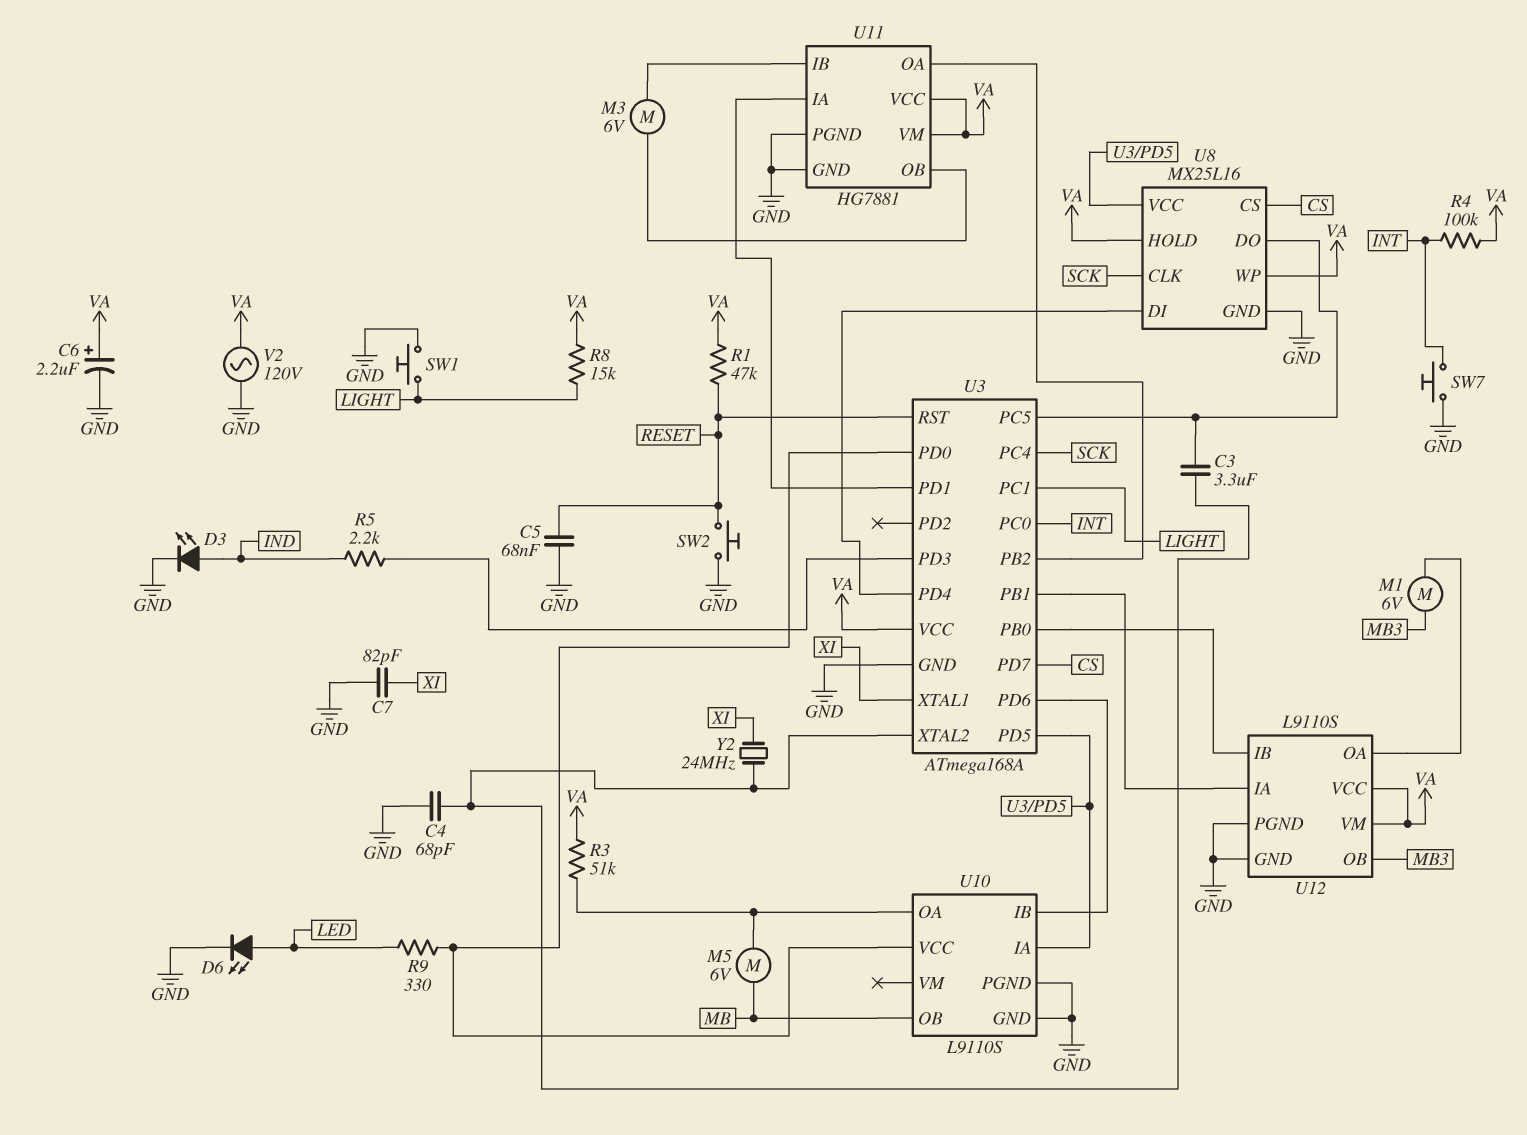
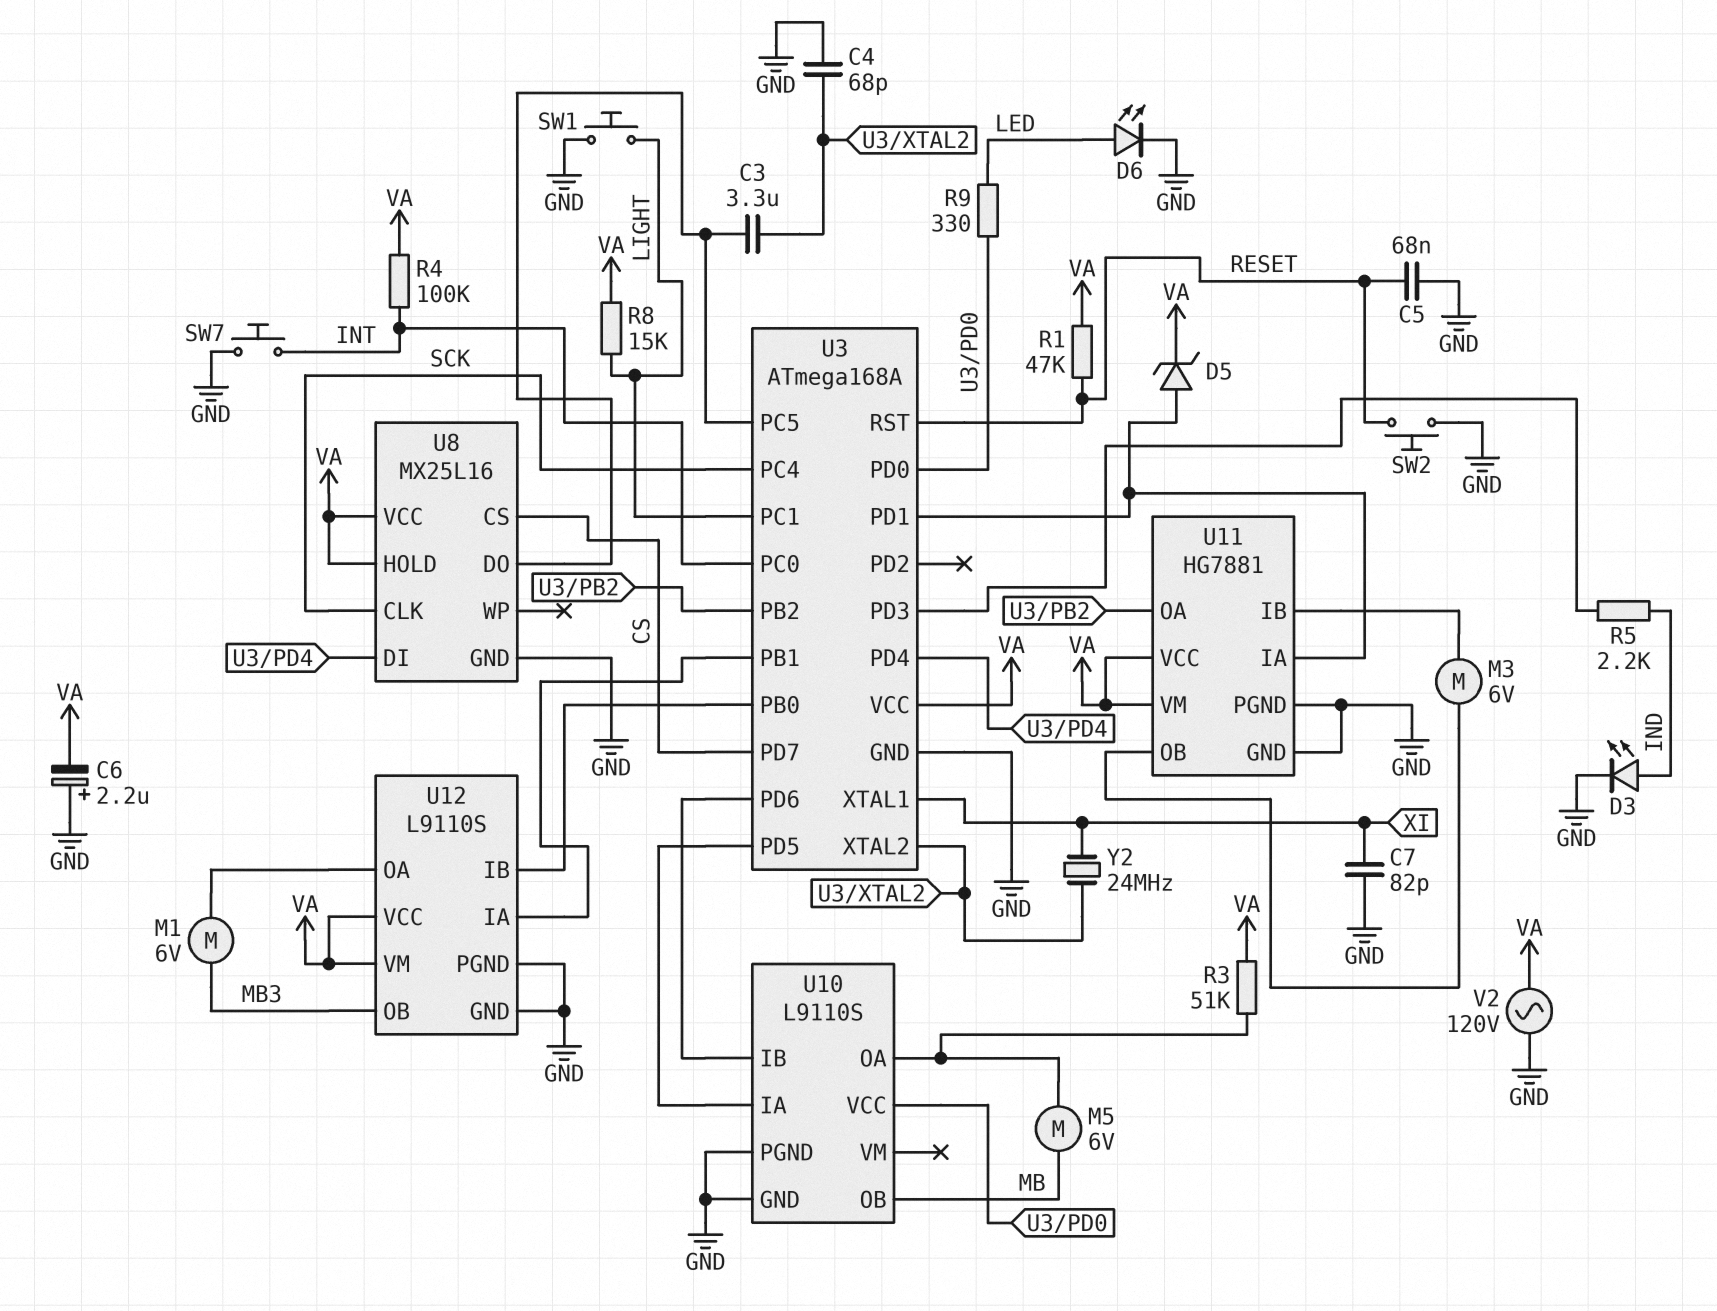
C6: 2.2uF (plus VA, minus GND) -> 2.2uF (plus GND, minus VA)
D5: none -> zener (A U3/PD1, K VA)
U8 pin VCC: U3/PD5 -> VA
U8 pin WP: VA -> none

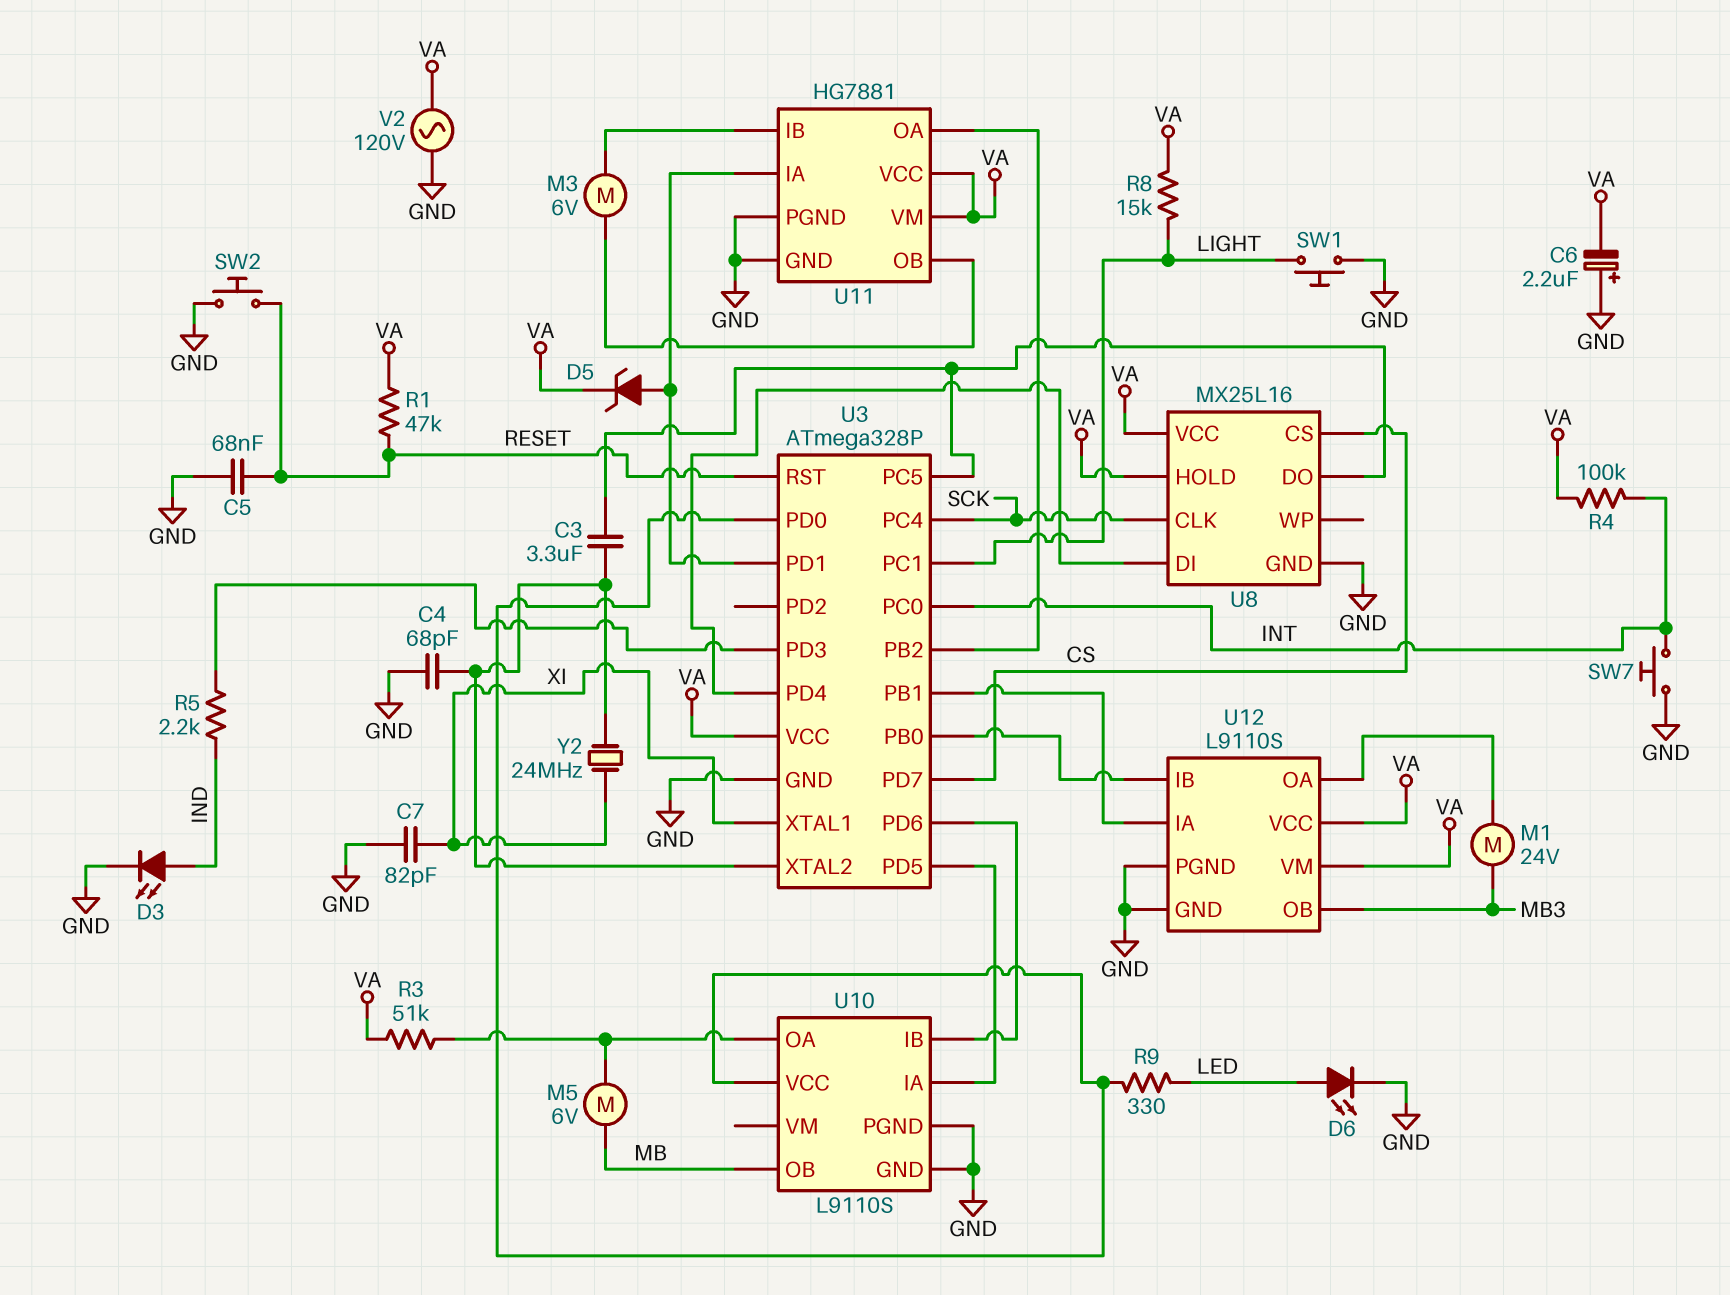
M1: motor 6V (MB3, U12/OA) -> motor 24V (MB3, U12/OA)
U3: ATmega168A -> ATmega328P

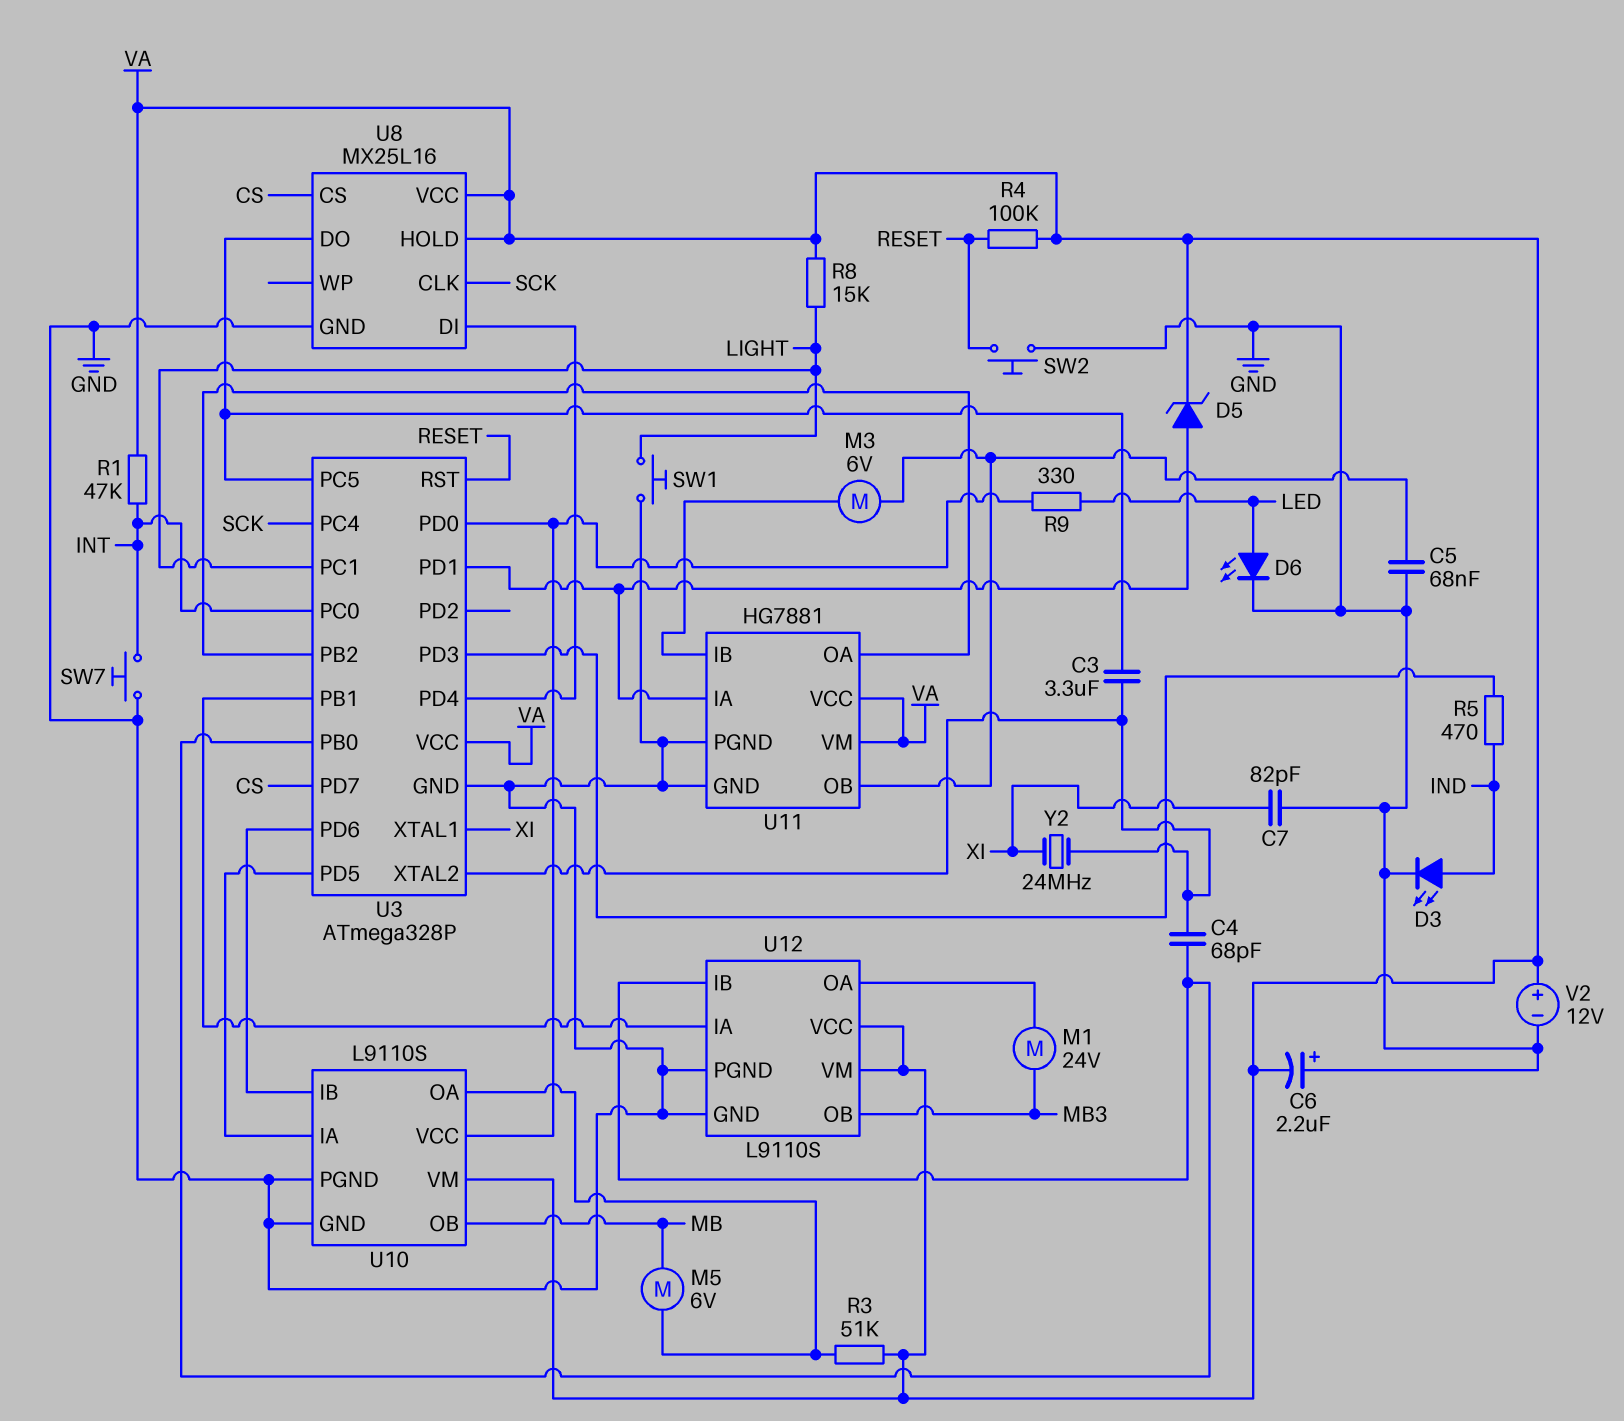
C4: 68pF (GND, U3/XTAL2) -> 68pF (U3/PB0, U3/XTAL2)
C5: 68nF (GND, RESET) -> 68nF (GND, U11/OB)
R1: 47k (RESET, VA) -> 47k (INT, VA)
R4: 100k (INT, VA) -> 100k (RESET, VA)
R5: 2.2k (IND, U3/PD3) -> 470 (IND, U3/PD3)
U10 pin VM: none -> VA
V2: AC 120V (GND, VA) -> 12V (plus VA, minus GND)

